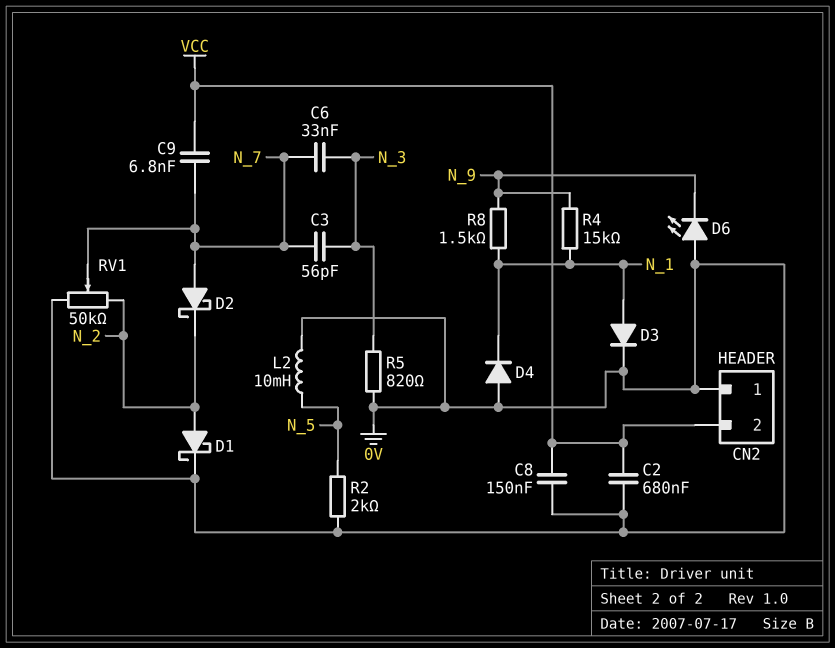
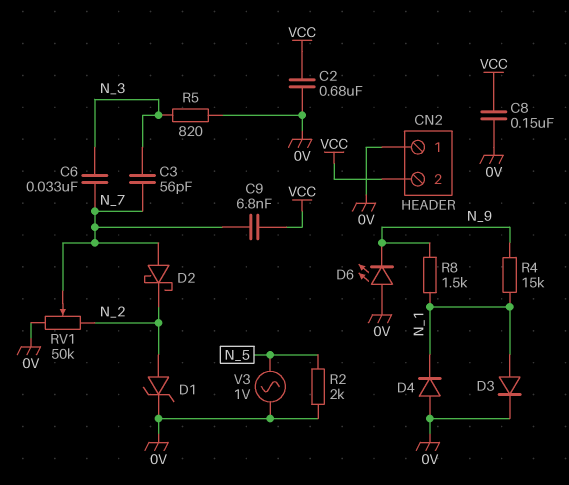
D1: schottky (A N_2, K 0V) -> zener (A N_2, K 0V)
L2: 10mH (0V, N_5) -> none
V3: none -> AC 1V (0V, N_5)

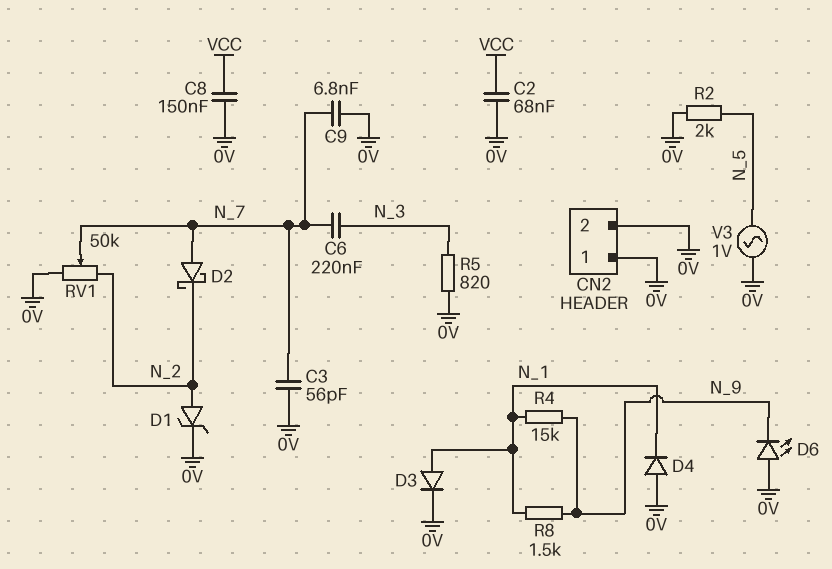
C2: 680nF (0V, VCC) -> 68nF (0V, VCC)
C3: 56pF (N_3, N_7) -> 56pF (0V, N_7)
C6: 33nF (N_3, N_7) -> 220nF (N_3, N_7)
C9: 6.8nF (N_7, VCC) -> 6.8nF (0V, N_7)
CN2 pin 2: VCC -> 0V

